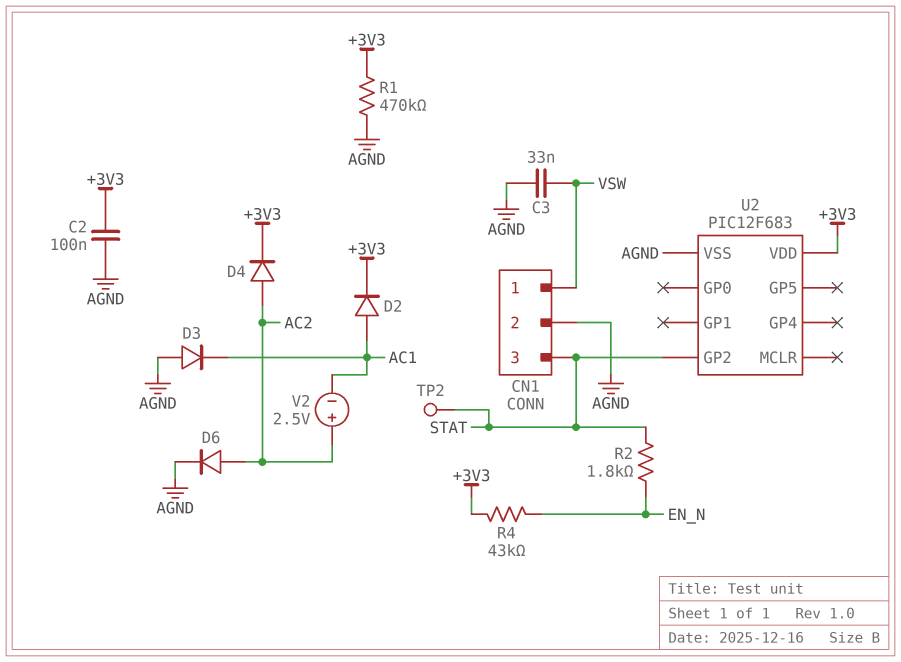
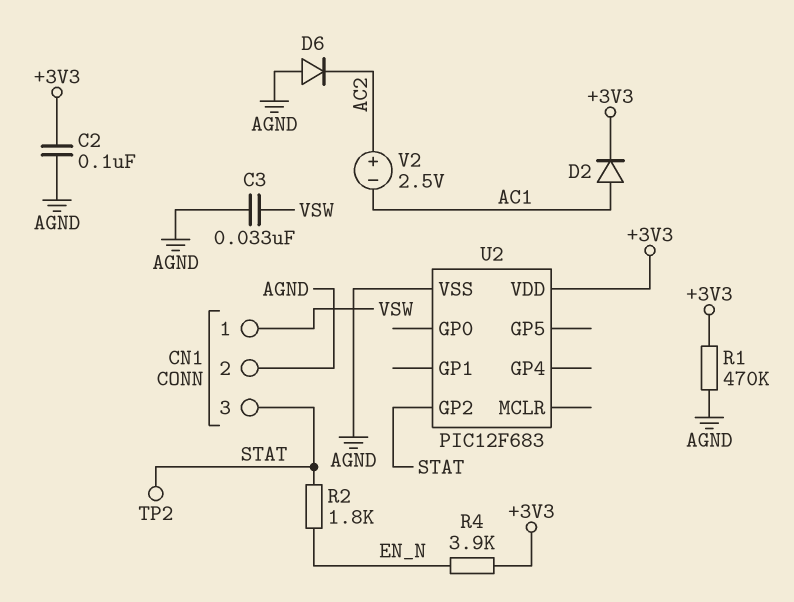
D3: diode (A AGND, K AC1) -> none
D4: diode (A AC2, K +3V3) -> none
D6: diode (A AC2, K AGND) -> diode (A AGND, K AC2)
R4: 43k (+3V3, EN_N) -> 3.9k (+3V3, EN_N)

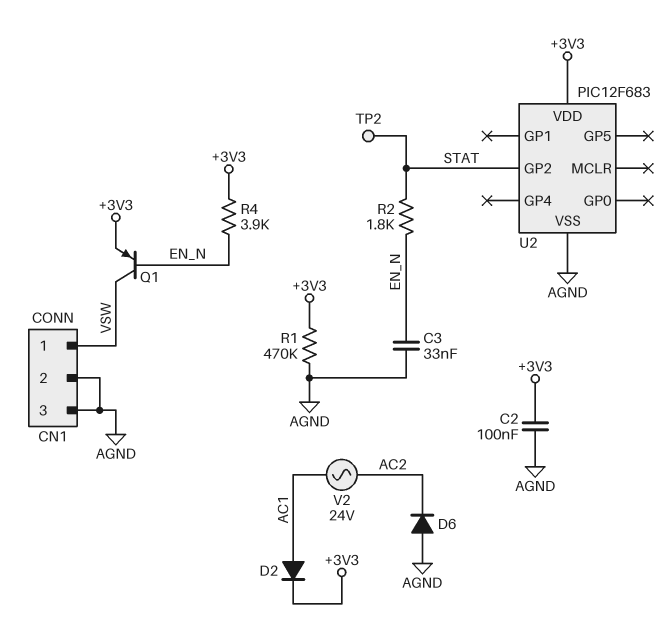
C3: 33nF (AGND, VSW) -> 33nF (AGND, EN_N)
CN1 pin 3: STAT -> AGND
Q1: none -> PNP (B EN_N, C VSW, E +3V3)
V2: 2.5V (plus AC2, minus AC1) -> AC 24V (AC1, AC2)

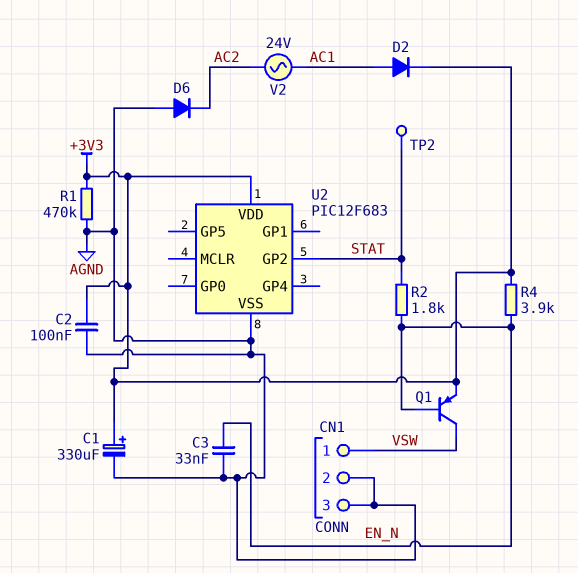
C1: none -> 330uF (plus +3V3, minus AGND)

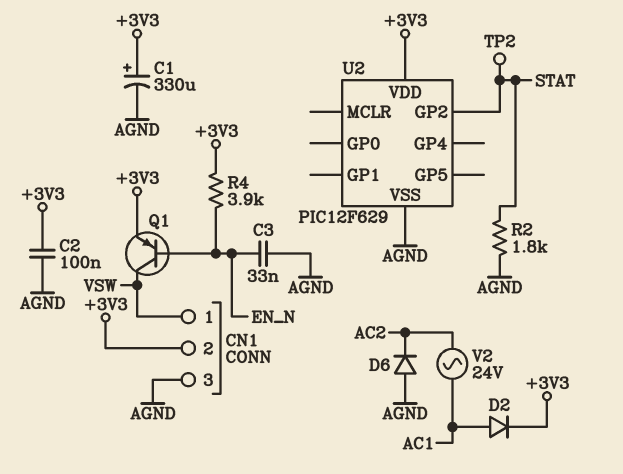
CN1 pin 2: AGND -> +3V3
R1: 470k (+3V3, AGND) -> none
R2: 1.8k (EN_N, STAT) -> 1.8k (AGND, STAT)
U2: PIC12F683 -> PIC12F629

